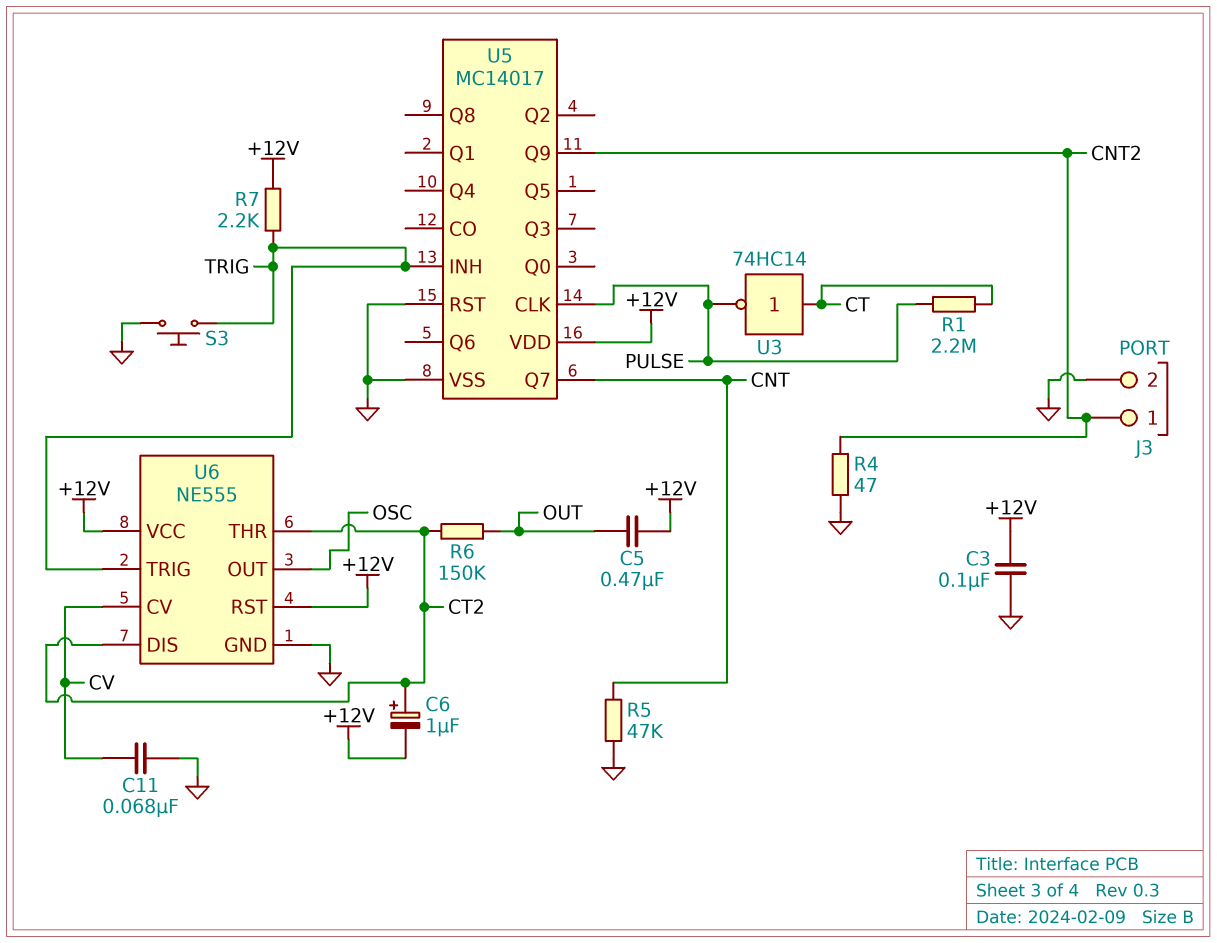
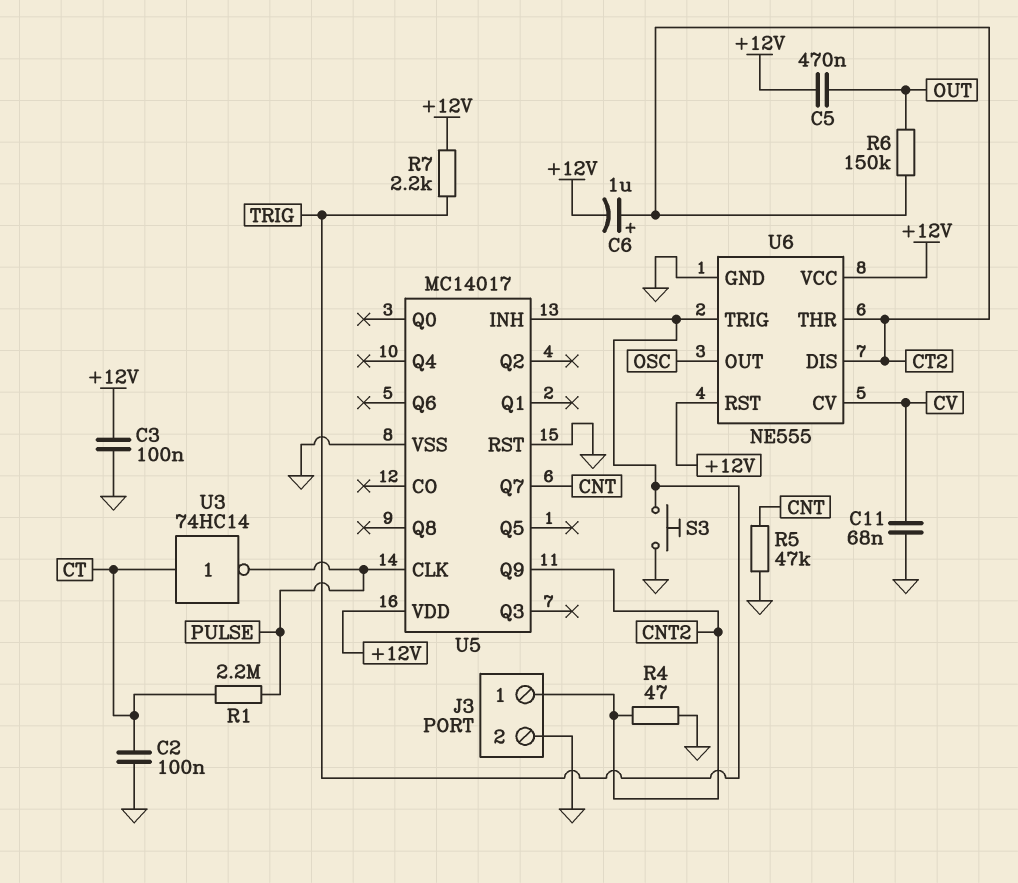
C2: none -> 100nF (CT, GND)

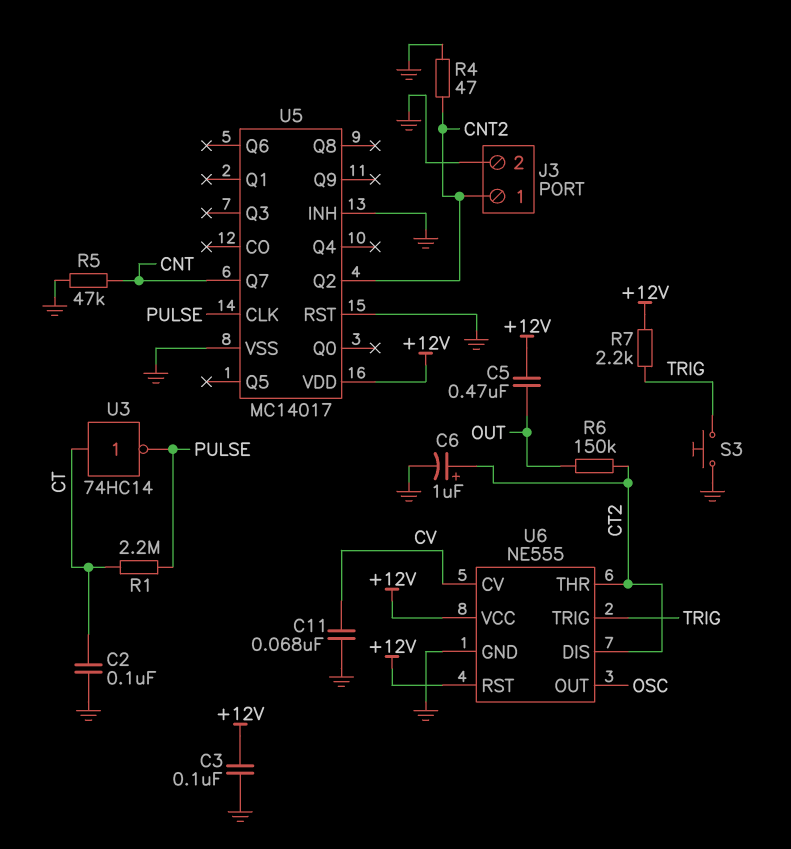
C6: 1uF (plus CT2, minus +12V) -> 1uF (plus CT2, minus GND)
U5 pin INH: TRIG -> GND
U5 pin Q2: none -> CNT2
U5 pin Q9: CNT2 -> none

